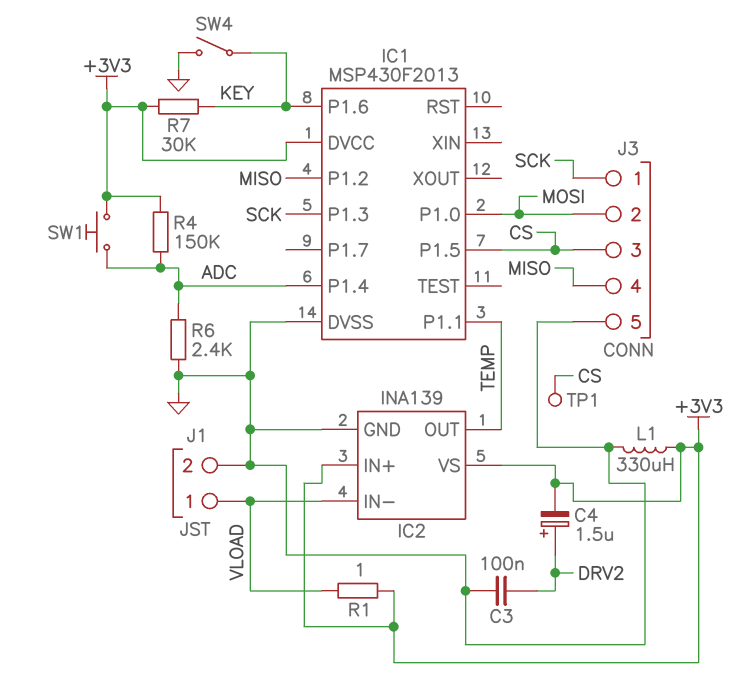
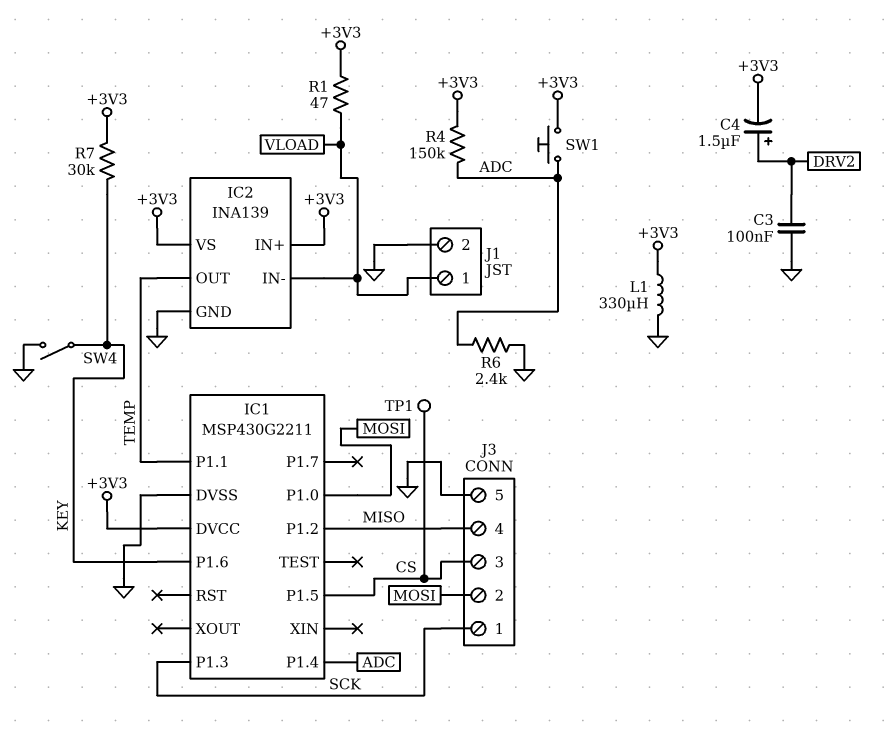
IC1: MSP430F2013 -> MSP430G2211
R1: 1 (+3V3, VLOAD) -> 47 (+3V3, VLOAD)

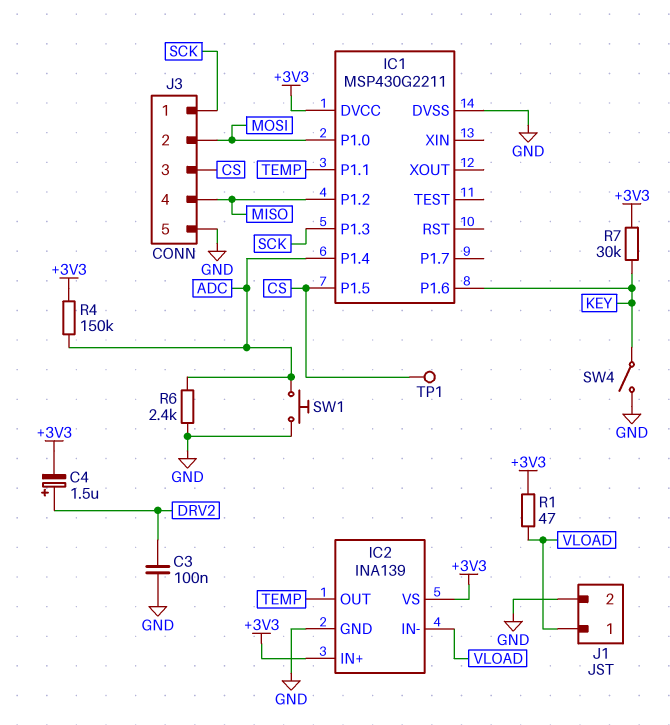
L1: 330uH (+3V3, GND) -> none
SW1: button (+3V3, ADC) -> button (ADC, GND)

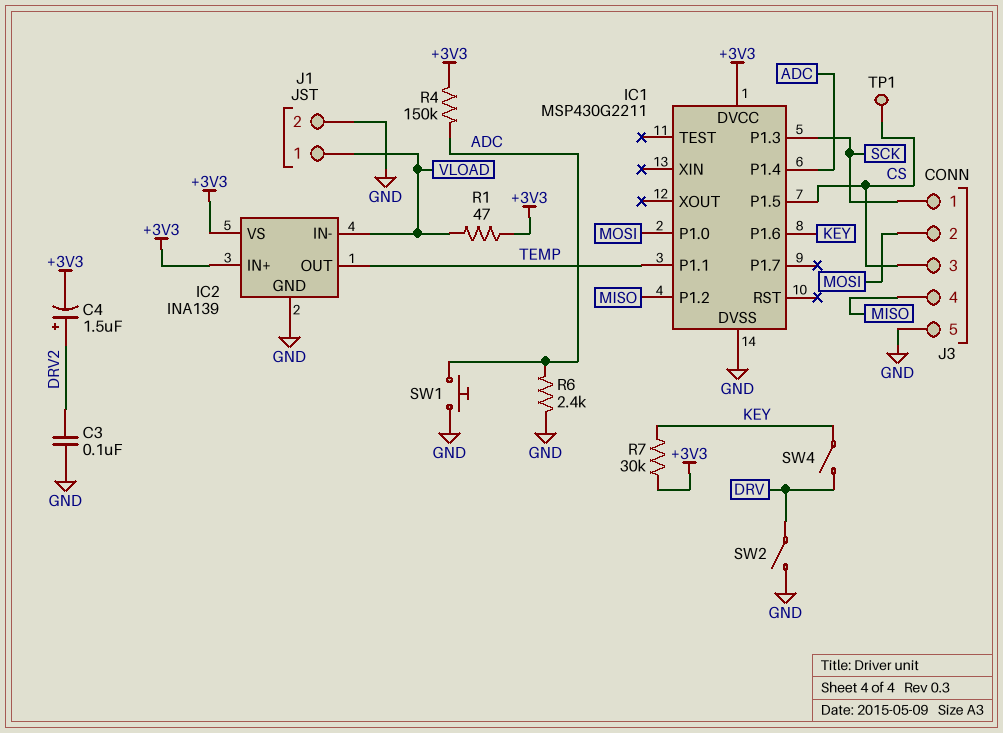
SW2: none -> switch (DRV, GND)
SW4: switch (GND, KEY) -> switch (DRV, KEY)

